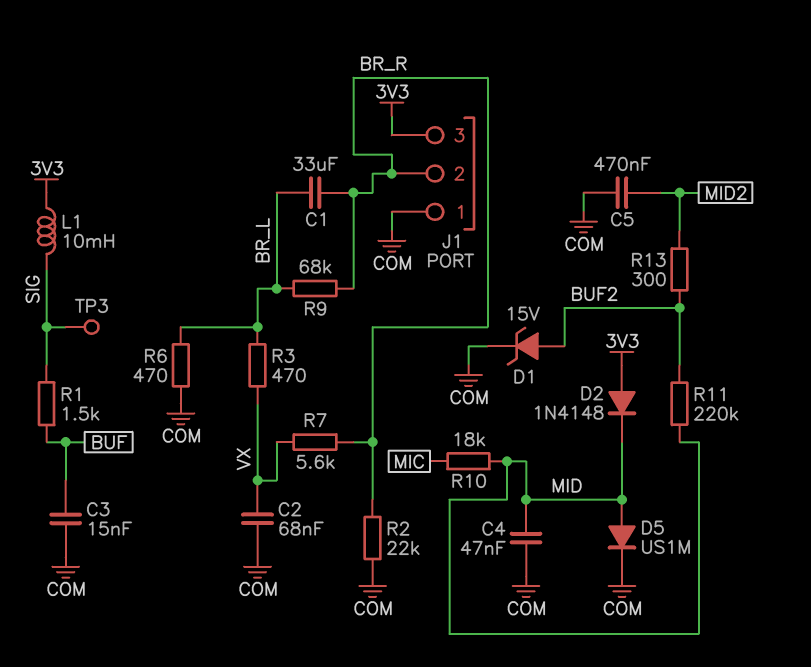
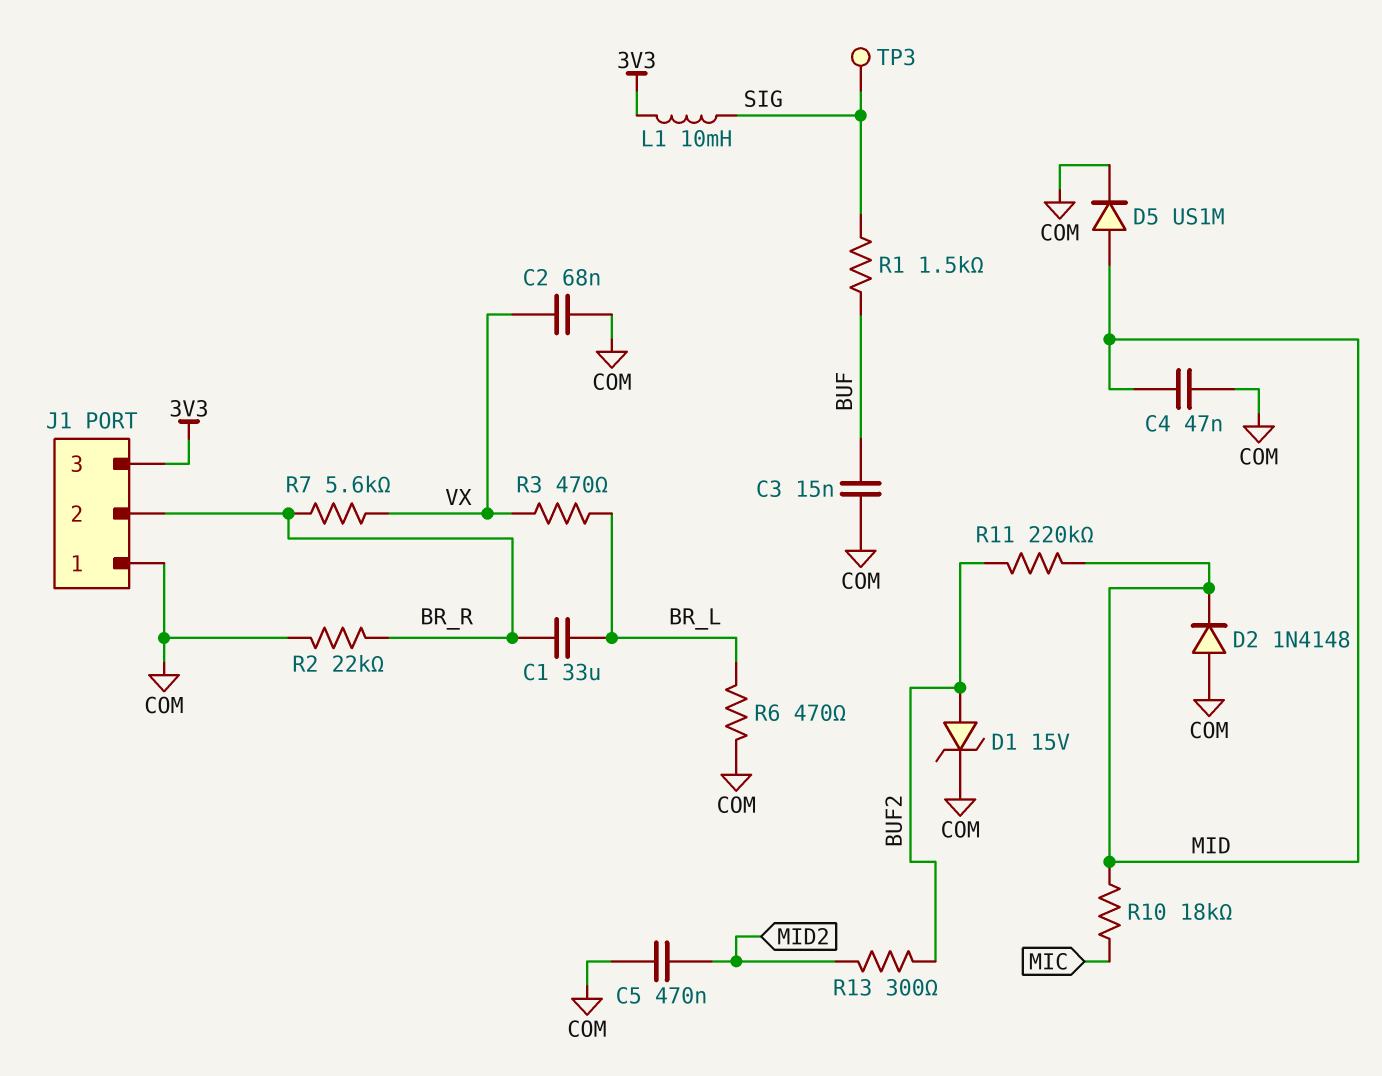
D2: diode 1N4148 (A 3V3, K MID) -> diode 1N4148 (A COM, K MID)
R9: 68k (BR_L, BR_R) -> none

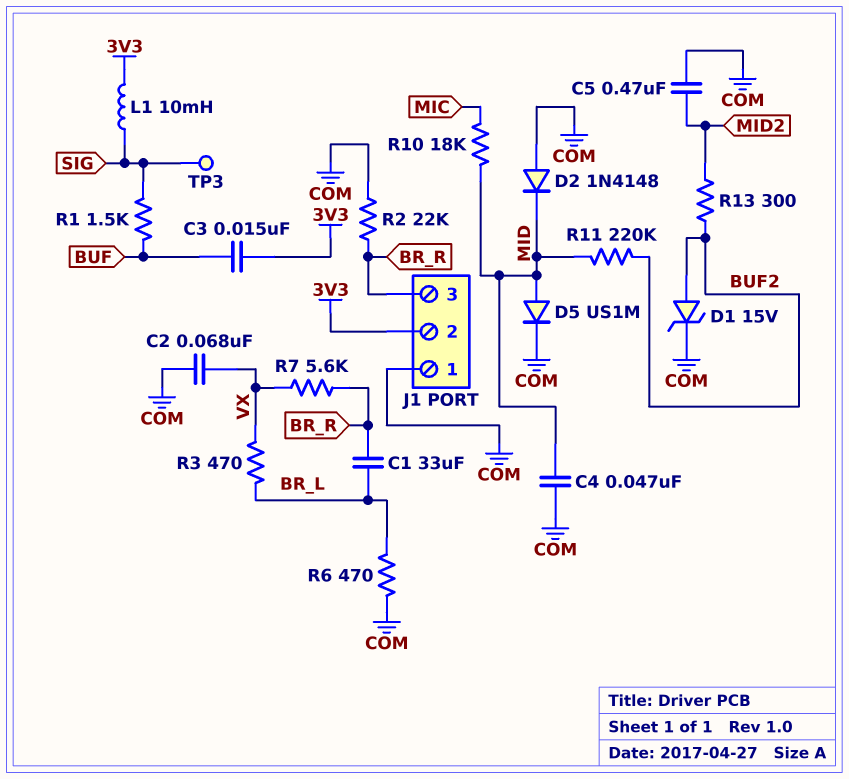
C3: 15nF (BUF, COM) -> 15nF (3V3, BUF)
J1 pin 2: BR_R -> 3V3
J1 pin 3: 3V3 -> BR_R

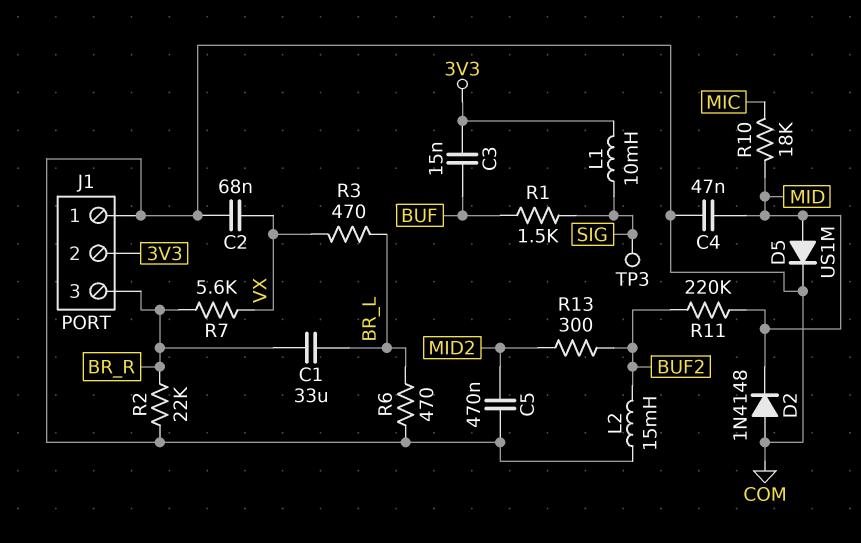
D1: zener 15V (A BUF2, K COM) -> none
L2: none -> 15mH (BUF2, COM)

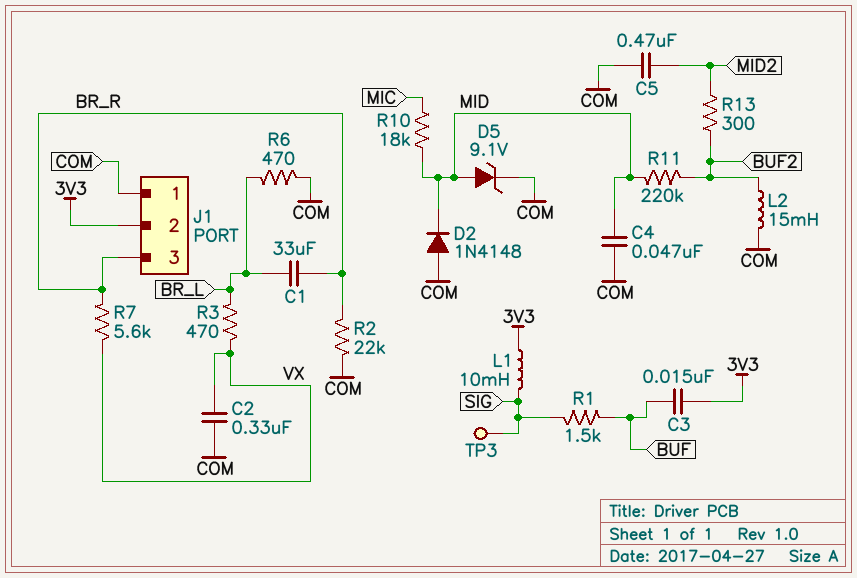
C2: 68nF (COM, VX) -> 330nF (COM, VX)
D5: diode US1M (A MID, K COM) -> zener 9.1V (A MID, K COM)

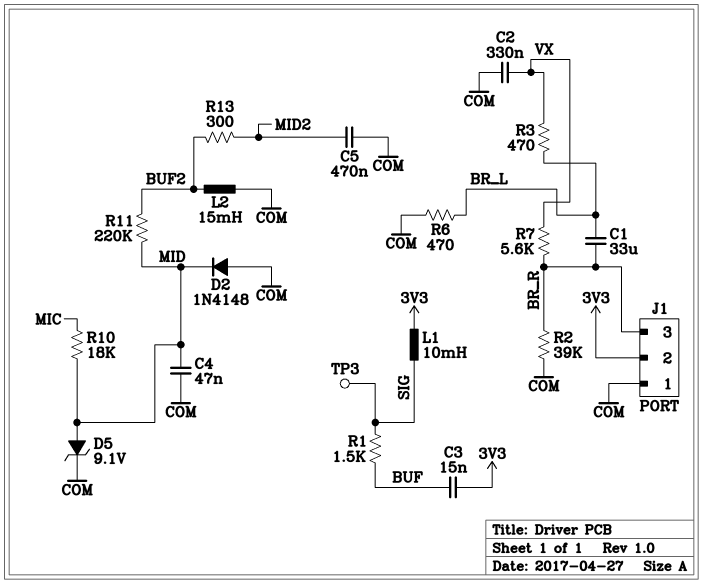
R2: 22k (BR_R, COM) -> 39k (BR_R, COM)

